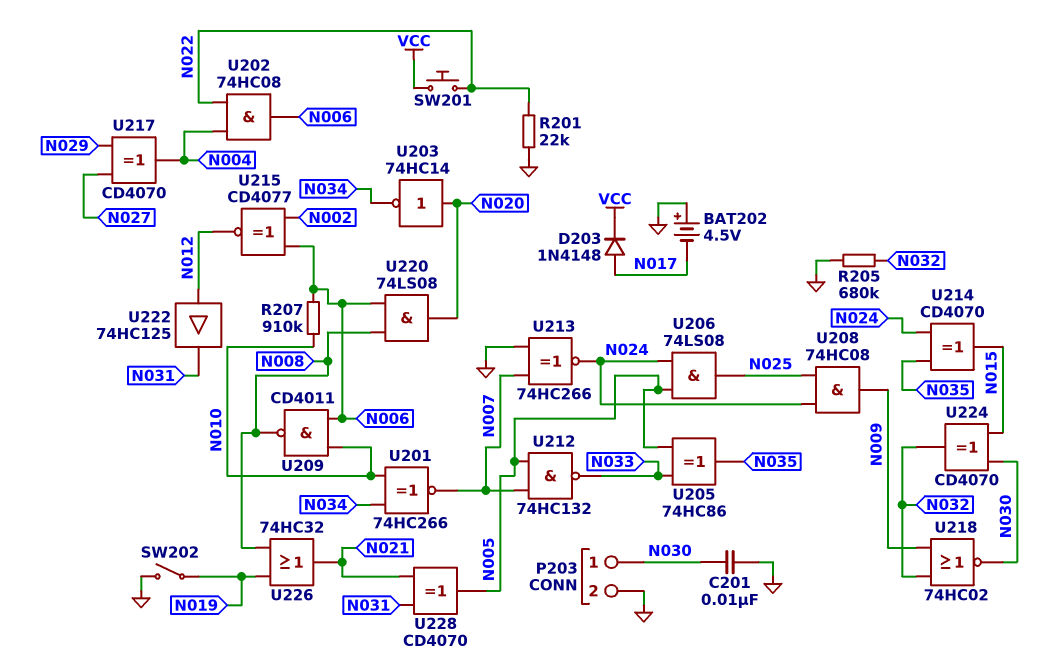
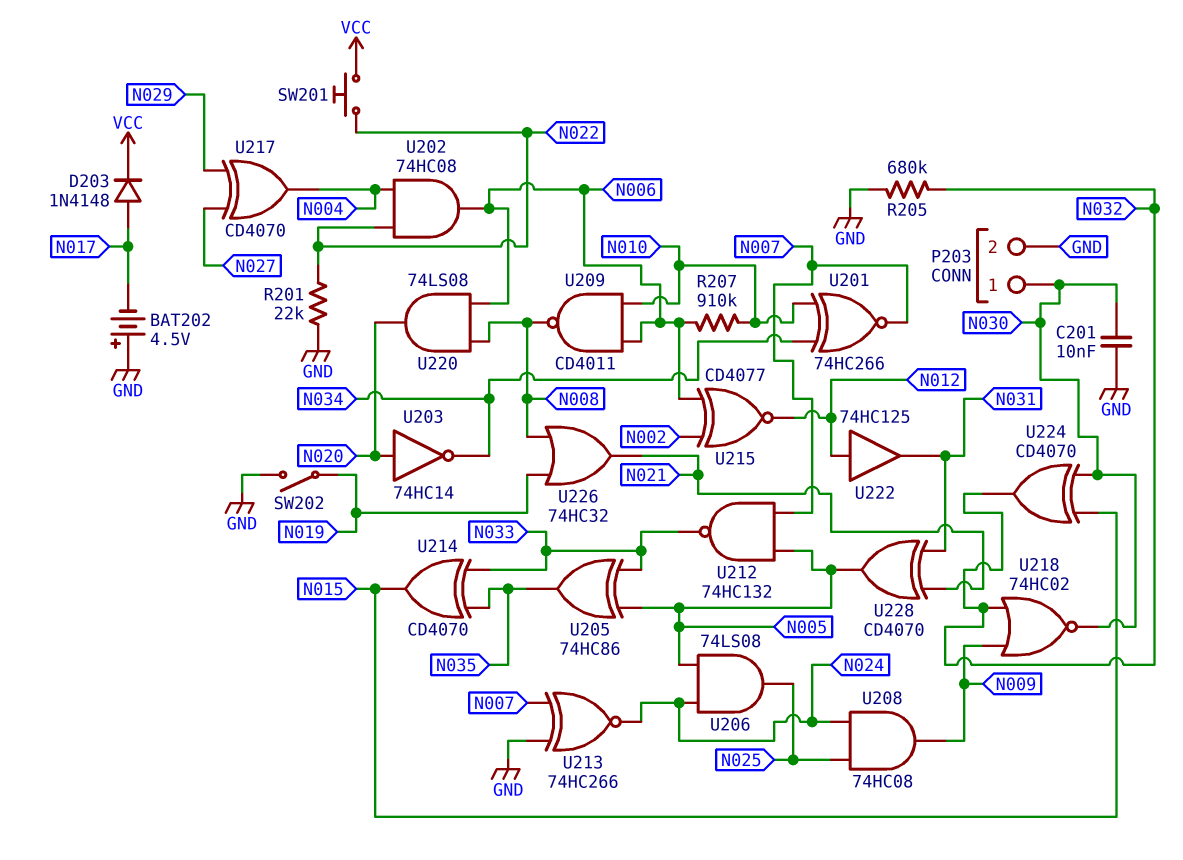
U214: XOR CD4070 (in N024, in N035, out N015) -> XOR CD4070 (in N033, in N035, out N015)

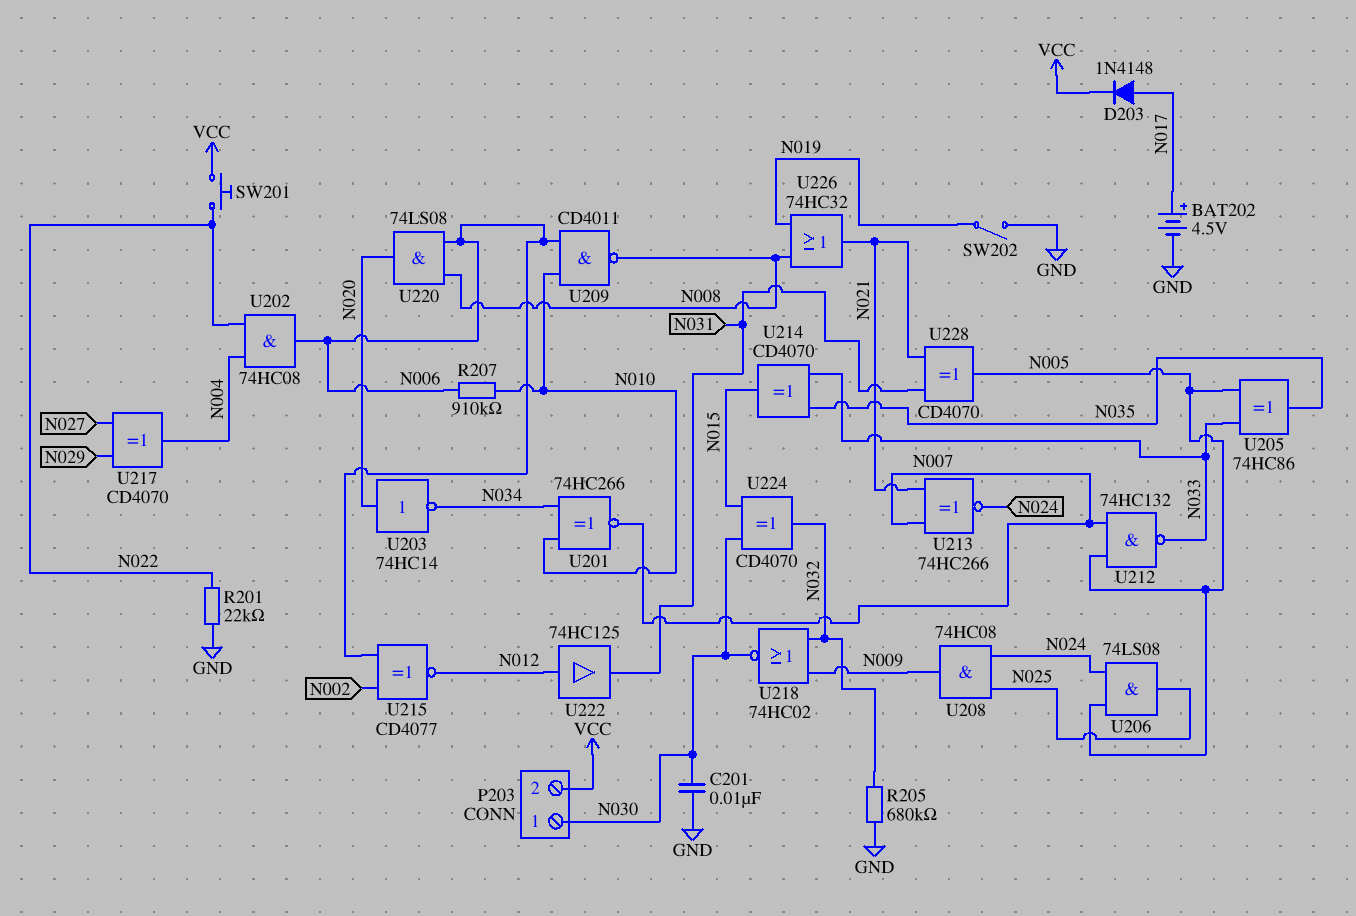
BAT202: 4.5V (plus GND, minus N017) -> 4.5V (plus N017, minus GND)
P203 pin 2: GND -> VCC
U213: XNOR 74HC266 (in GND, in N007, out N024) -> XNOR 74HC266 (in N007, in N021, out N024)

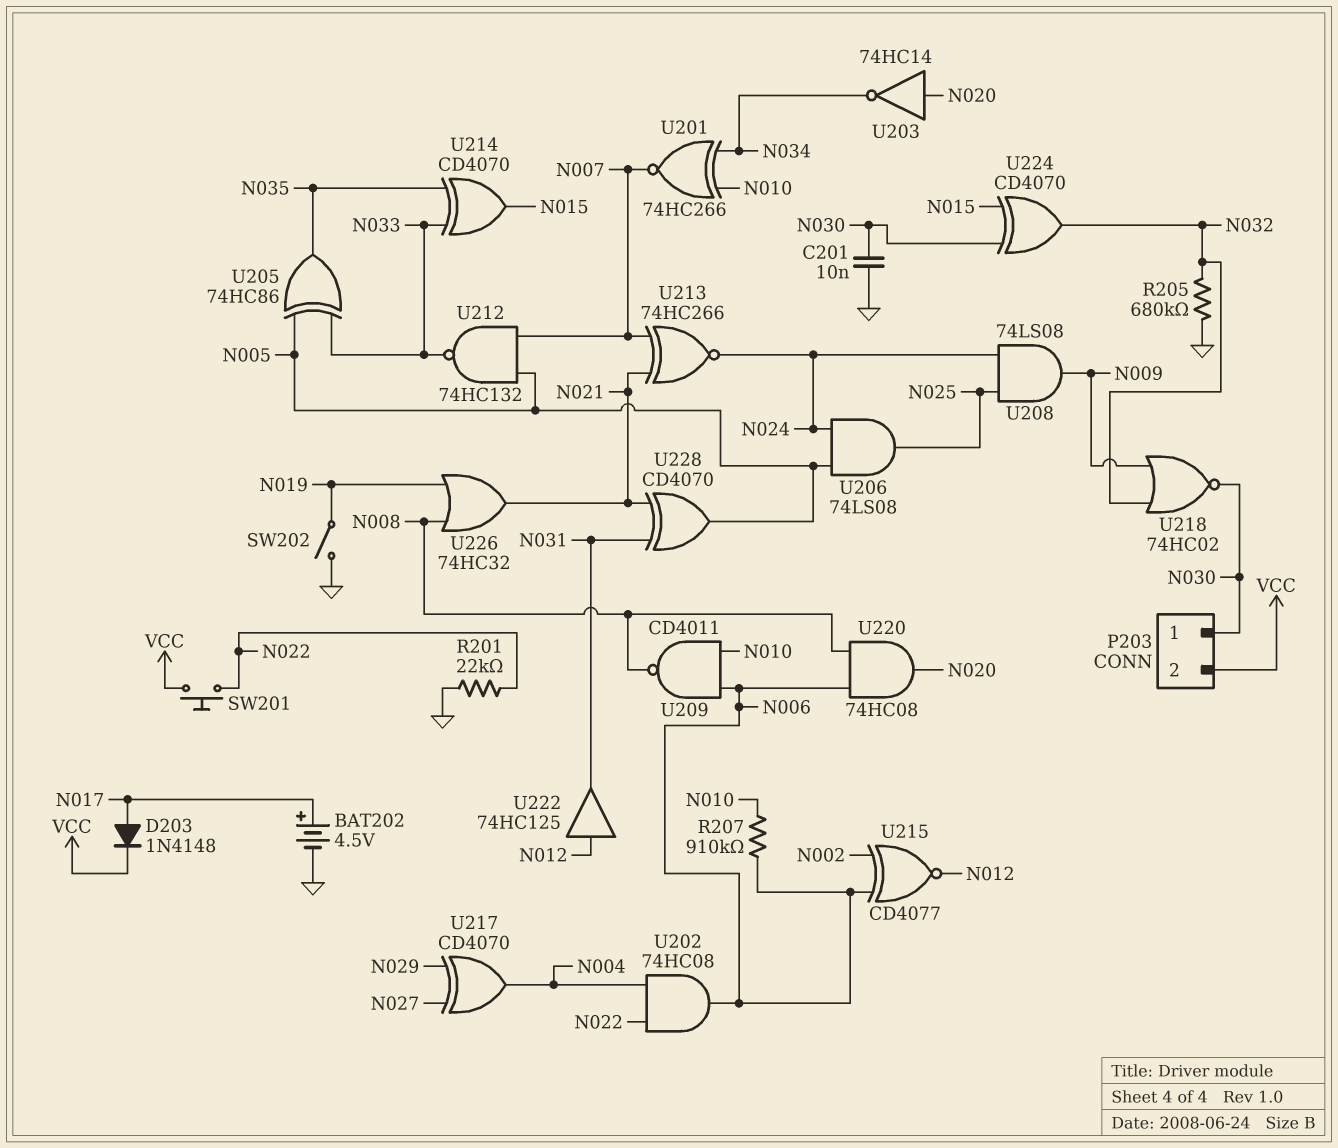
U208: AND 74HC08 (in N024, in N025, out N009) -> AND 74LS08 (in N024, in N025, out N009)
U220: AND 74LS08 (in N006, in N008, out N020) -> AND 74HC08 (in N006, in N008, out N020)

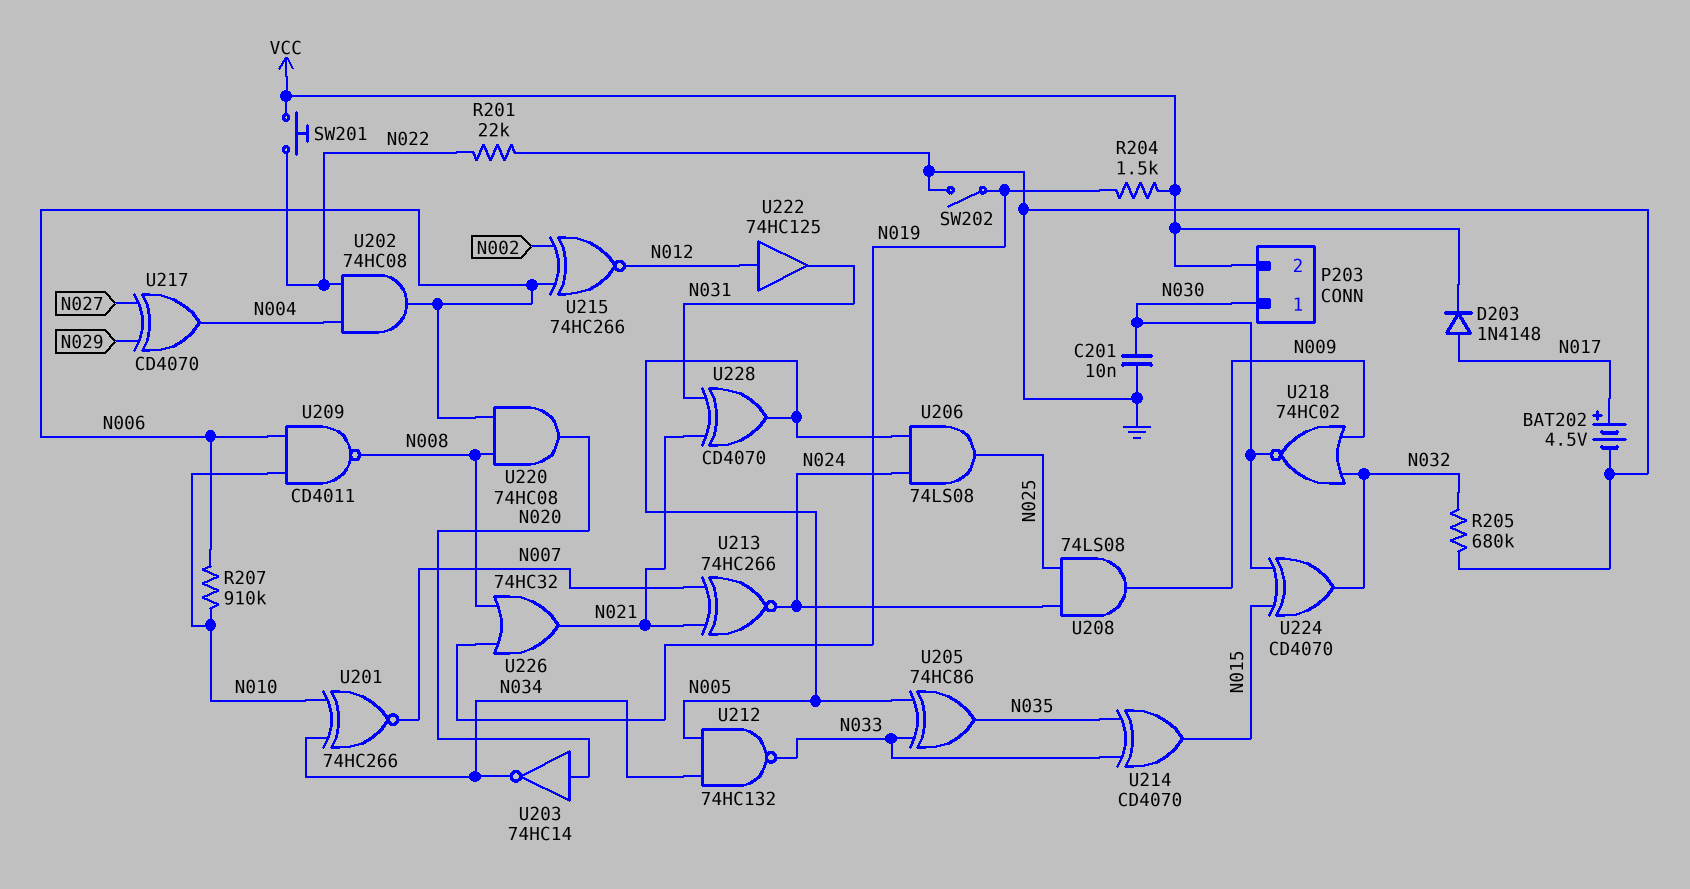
R204: none -> 1.5k (N019, VCC)
U212: NAND 74HC132 (in N005, in N007, out N033) -> NAND 74HC132 (in N005, in N034, out N033)
U215: XNOR CD4077 (in N002, in N006, out N012) -> XNOR 74HC266 (in N002, in N006, out N012)

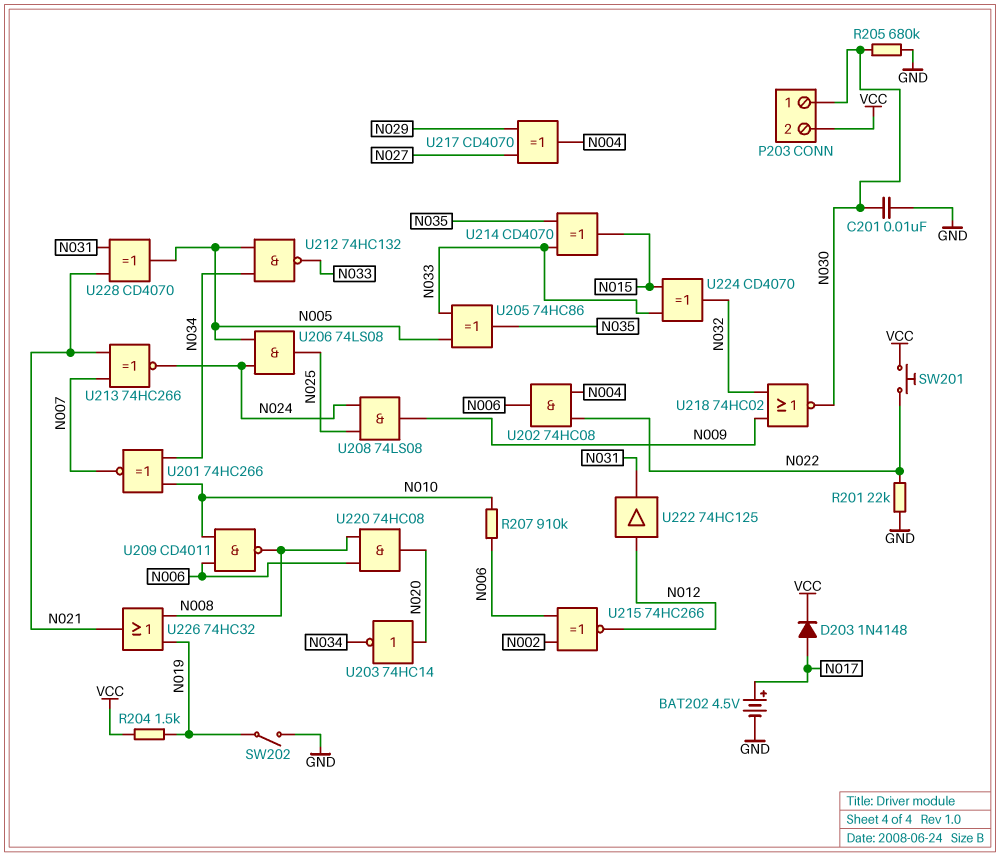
R205: 680k (GND, N032) -> 680k (GND, N030)
U224: XOR CD4070 (in N015, in N030, out N032) -> XOR CD4070 (in N015, in N033, out N032)

